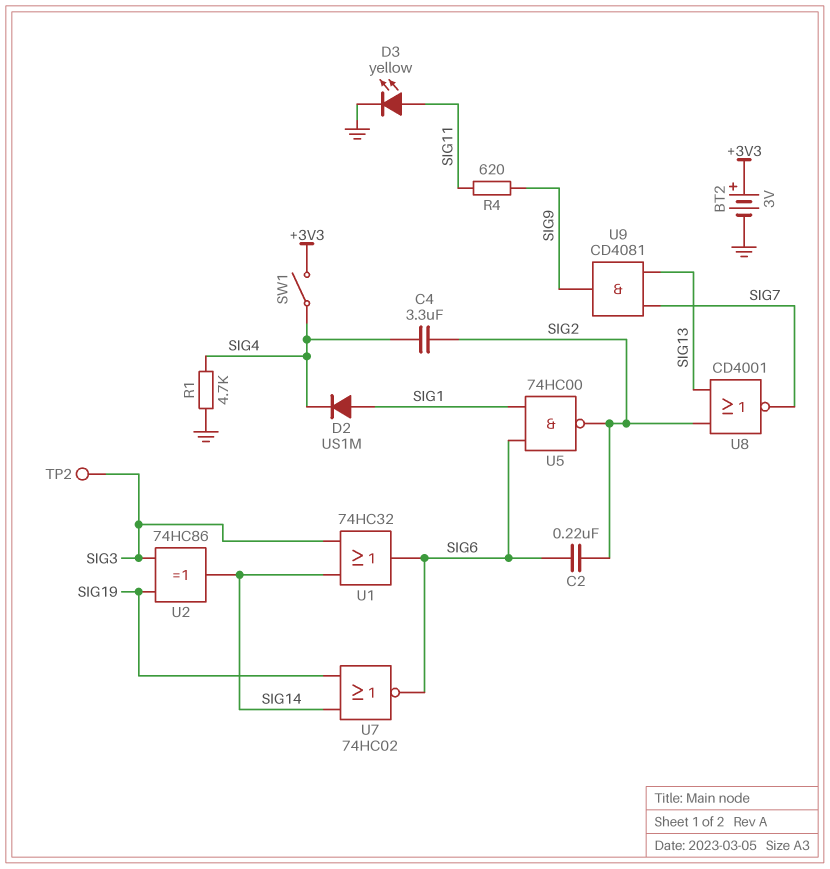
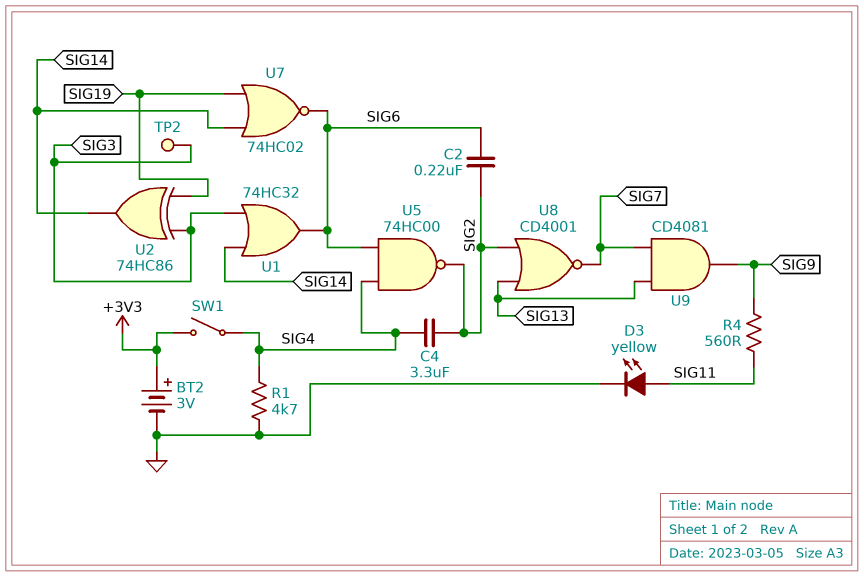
D2: diode US1M (A SIG1, K SIG4) -> none
R4: 620 (SIG9, SIG11) -> 560 (SIG9, SIG11)
U5: NAND 74HC00 (in SIG1, in SIG6, out SIG2) -> NAND 74HC00 (in SIG4, in SIG6, out SIG2)

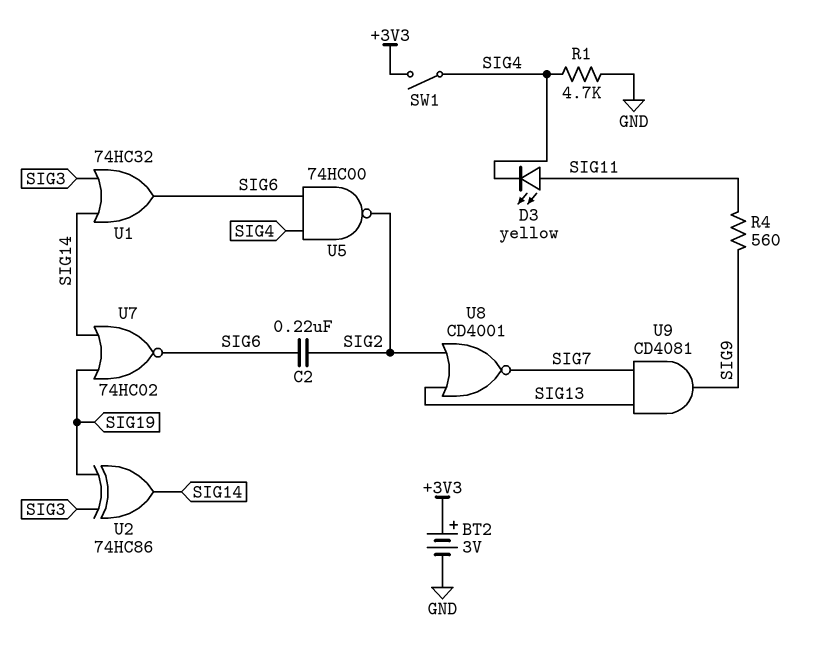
C4: 3.3uF (SIG2, SIG4) -> none
D3: LED yellow (A SIG11, K GND) -> LED yellow (A SIG11, K SIG4)
TP2: test point (SIG3) -> none

